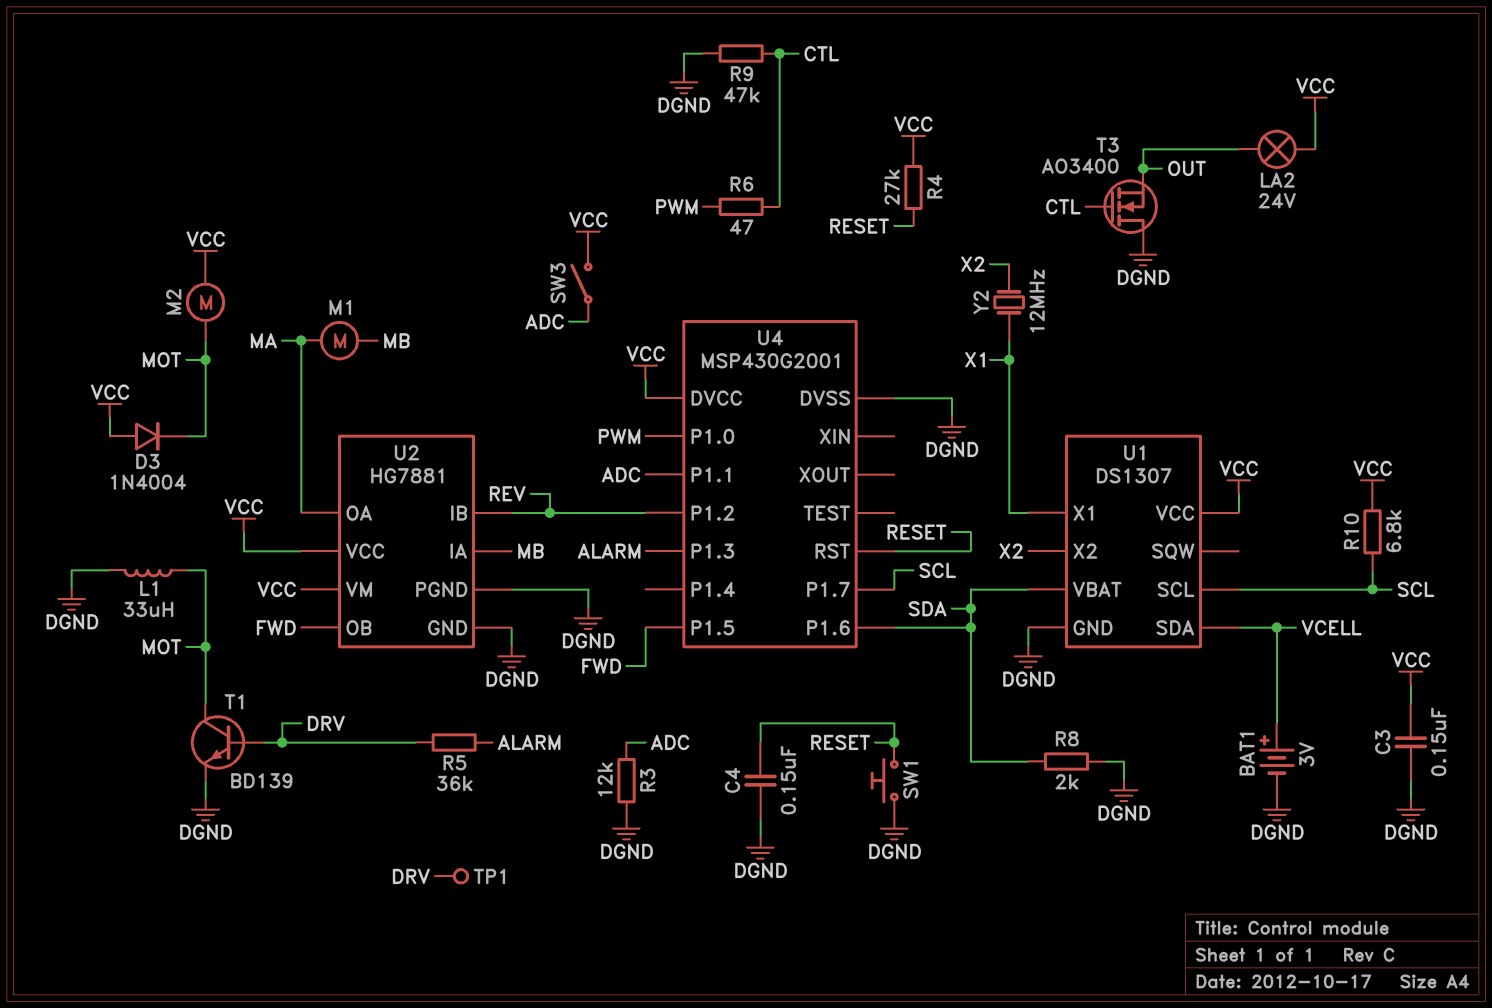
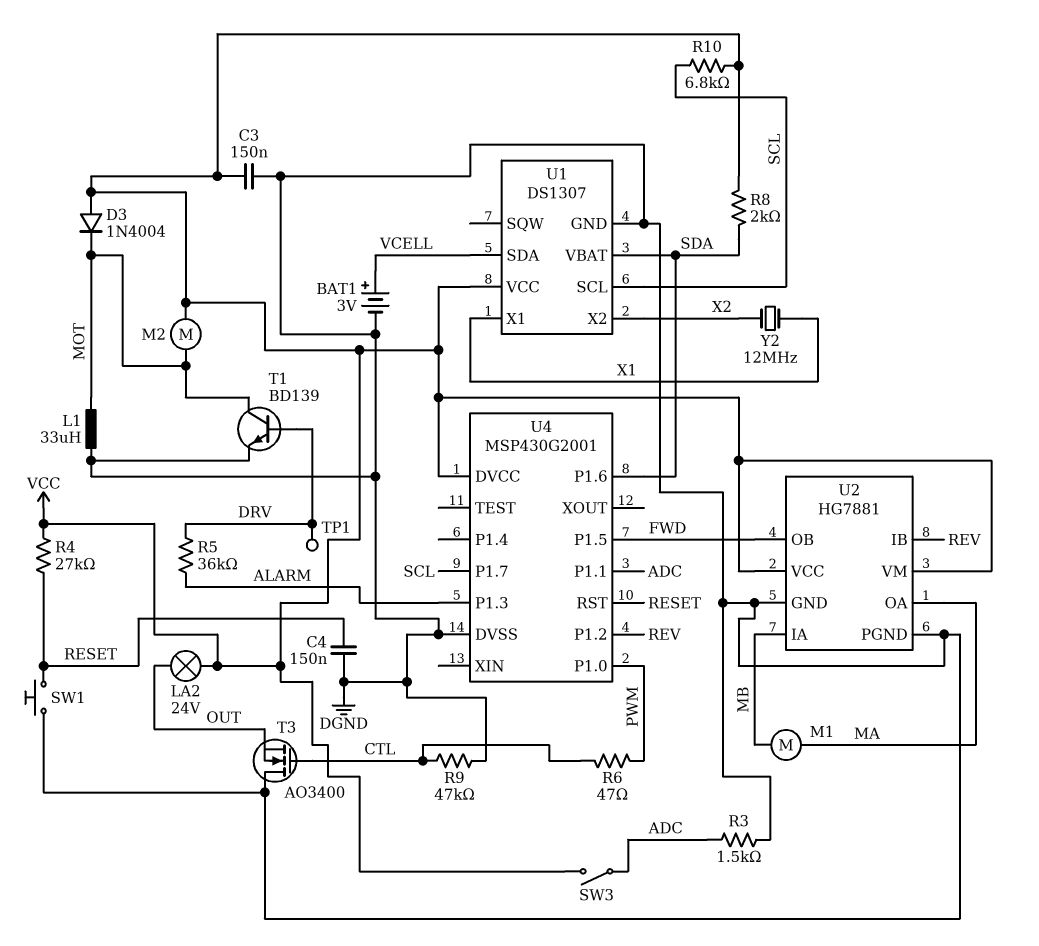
R3: 12k (ADC, DGND) -> 1.5k (ADC, DGND)
R8: 2k (DGND, SDA) -> 2k (SDA, VCC)

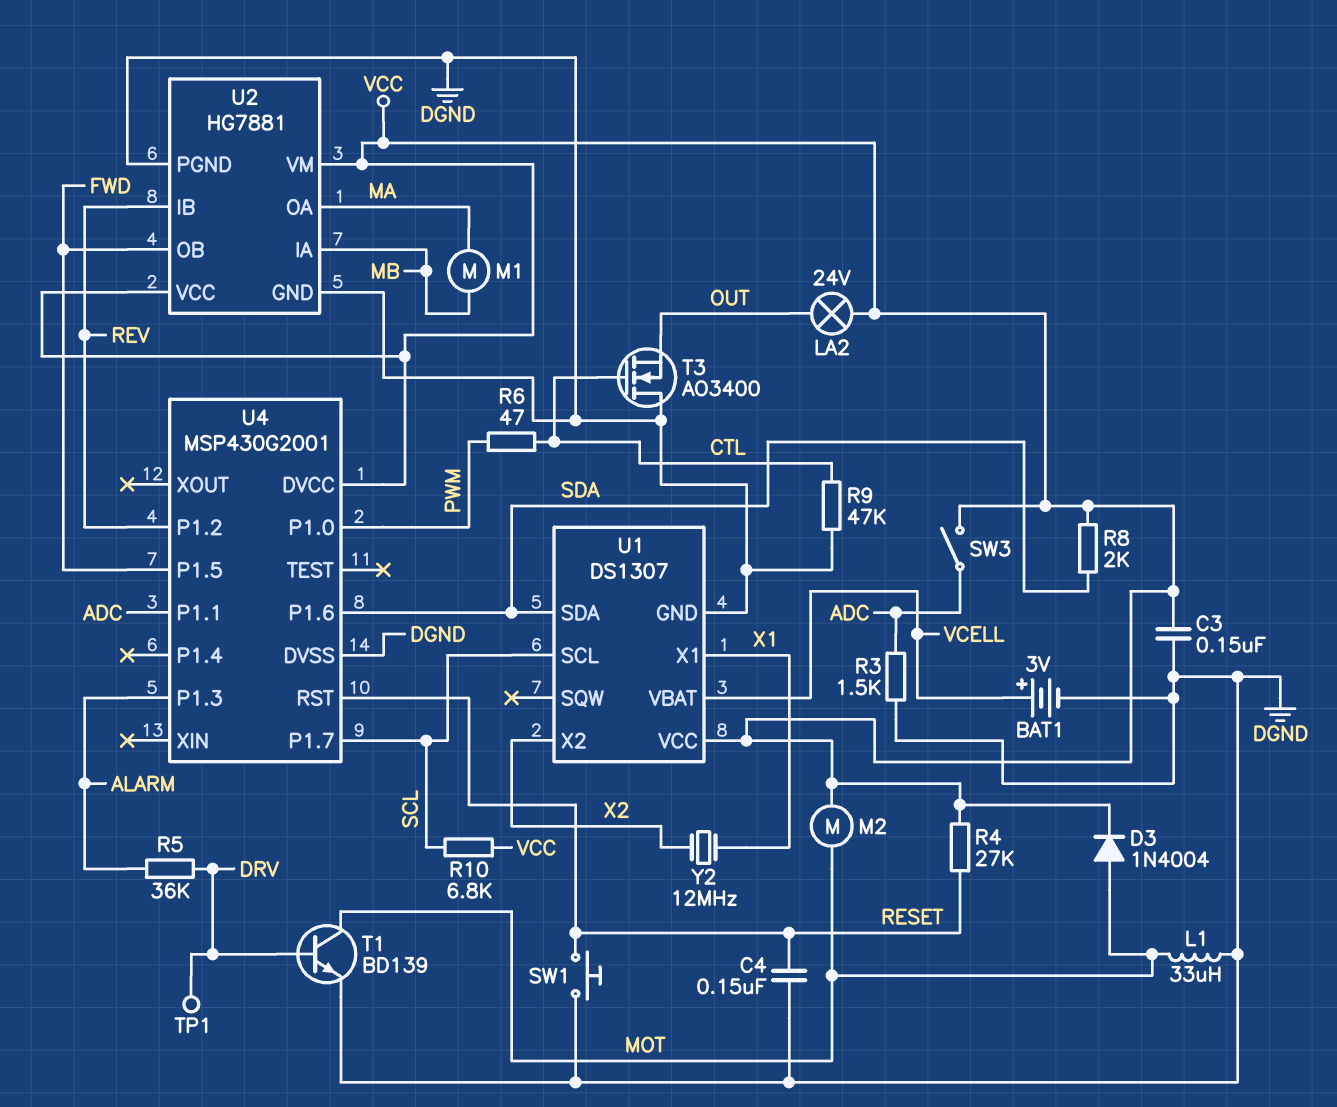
D3: diode 1N4004 (A VCC, K MOT) -> diode 1N4004 (A MOT, K VCC)
U1 pin SDA: VCELL -> SDA
U1 pin VBAT: SDA -> VCELL

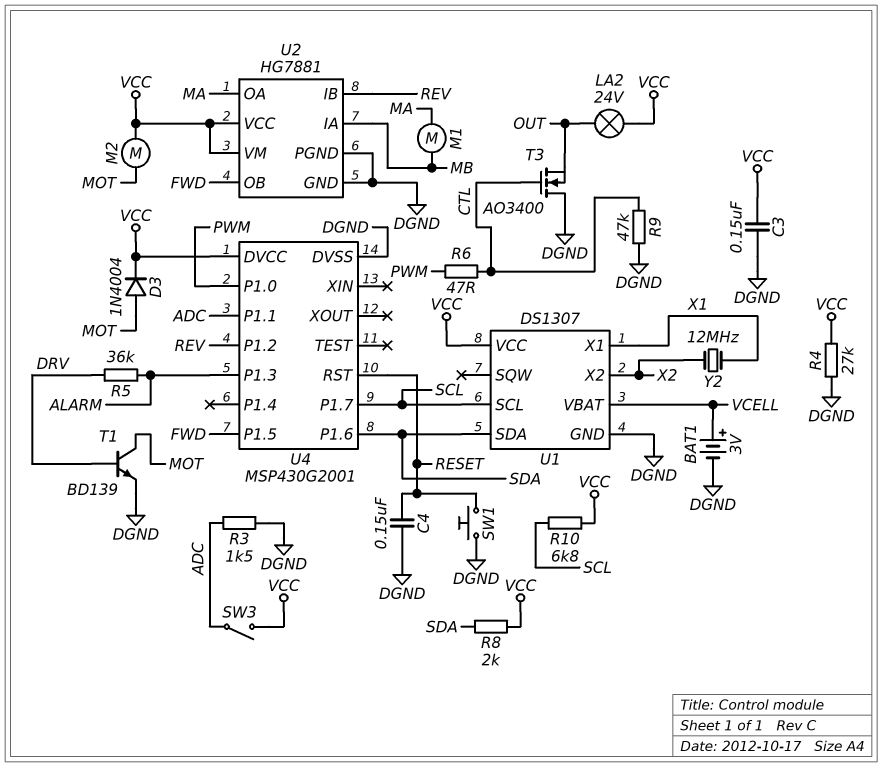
L1: 33uH (DGND, MOT) -> none
R4: 27k (RESET, VCC) -> 27k (DGND, VCC)
TP1: test point (DRV) -> none

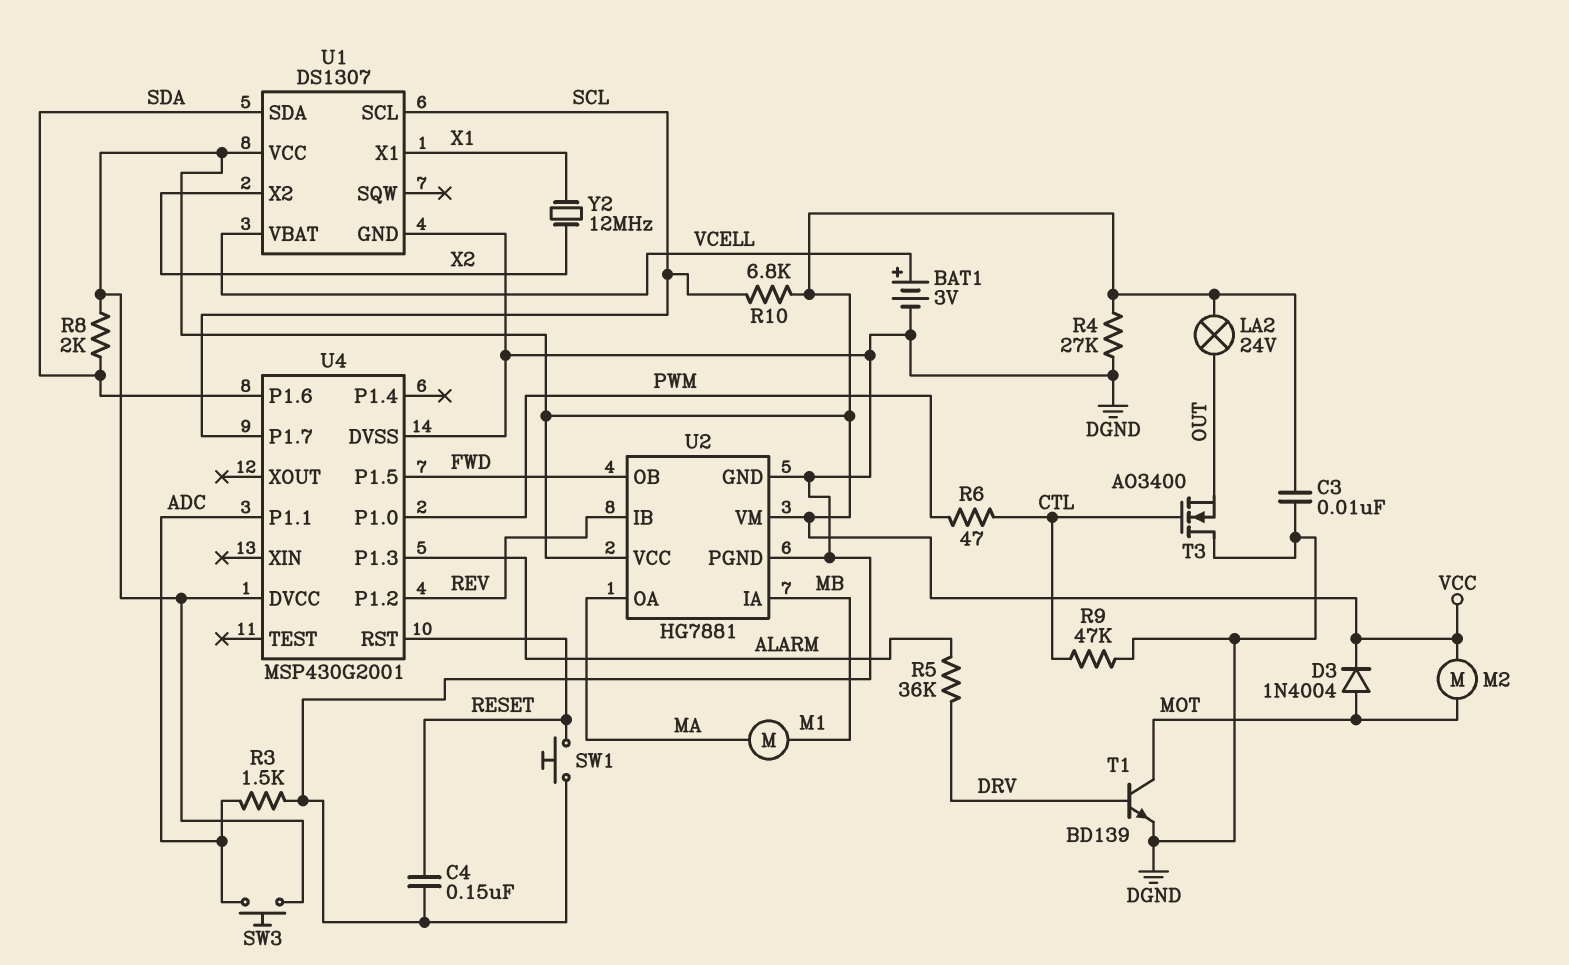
C3: 150nF (DGND, VCC) -> 10nF (DGND, VCC)
SW3: switch (ADC, VCC) -> button (ADC, VCC)

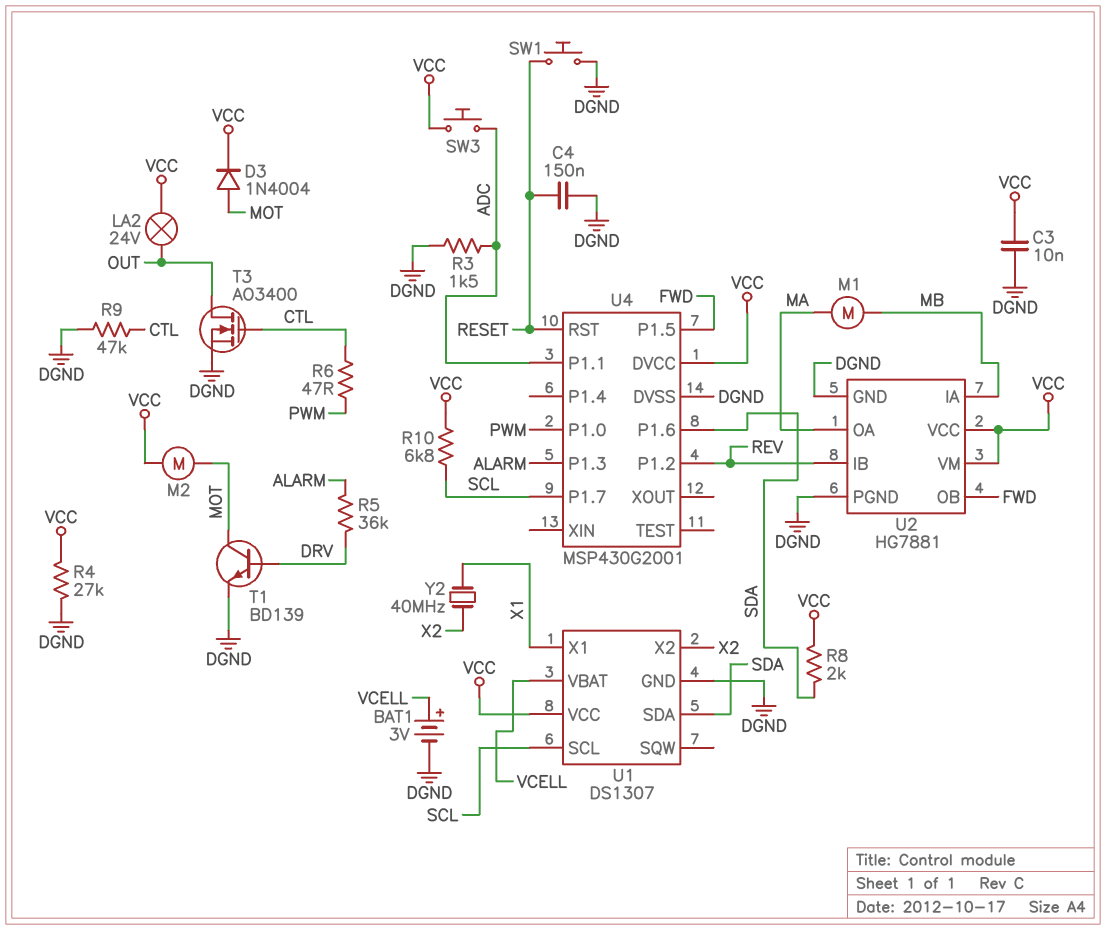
T3: NMOS AO3400 (G CTL, D DGND, S OUT) -> NMOS AO3400 (G CTL, D OUT, S DGND)
Y2: 12MHz (X1, X2) -> 40MHz (X1, X2)

